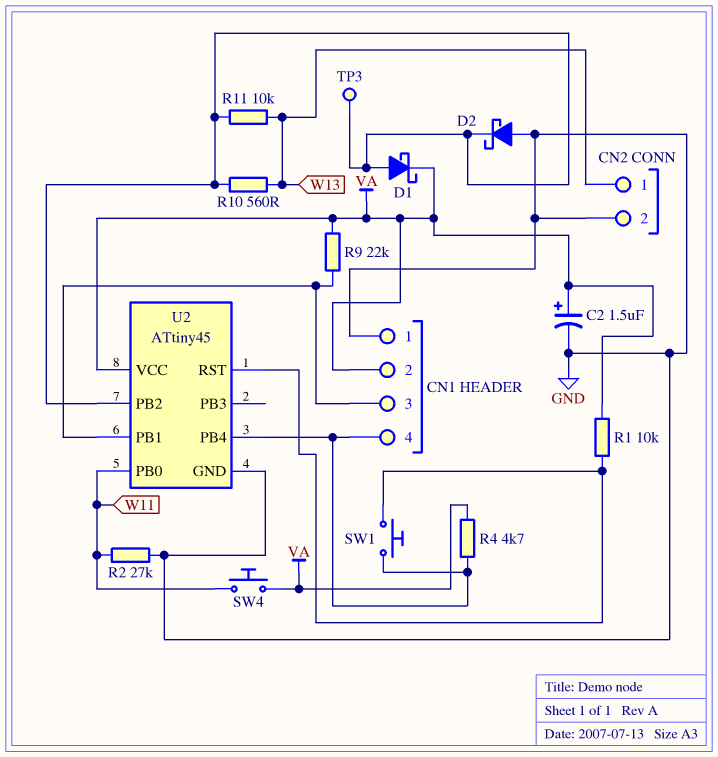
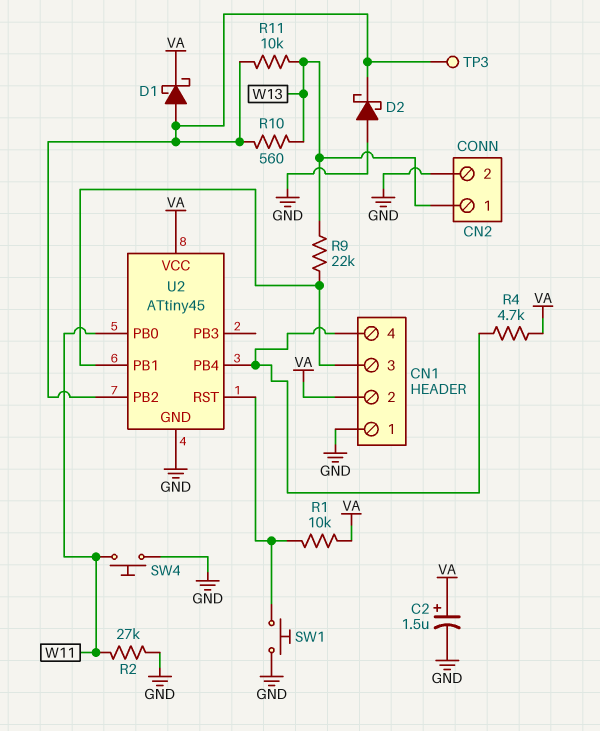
R9: 22k (CN1/3, VA) -> 22k (CN1/3, W13)
SW1: button (CN1/4, U2/RST) -> button (GND, U2/RST)
SW4: button (VA, W11) -> button (GND, W11)

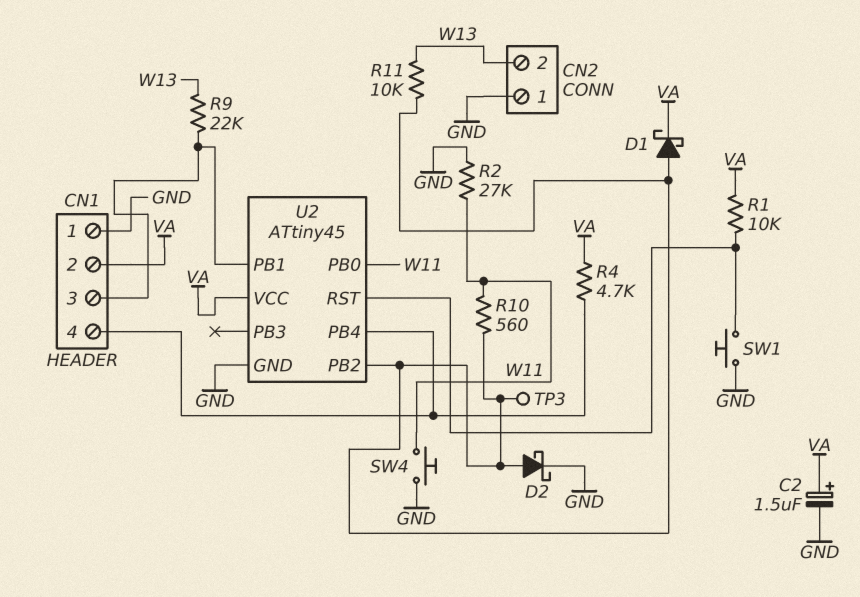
CN2 pin 1: W13 -> GND
CN2 pin 2: GND -> W13
D2: schottky (A GND, K U2/PB2) -> schottky (A U2/PB2, K GND)
R10: 560 (U2/PB2, W13) -> 560 (U2/PB2, W11)

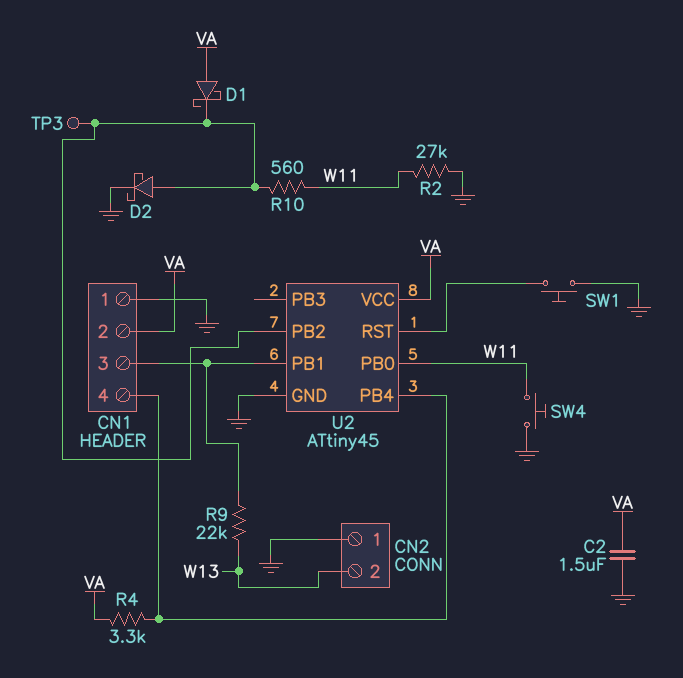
C2: 1.5uF (plus VA, minus GND) -> 1.5uF (GND, VA)
D1: schottky (A U2/PB2, K VA) -> schottky (A VA, K U2/PB2)
R1: 10k (U2/RST, VA) -> none
R4: 4.7k (CN1/4, VA) -> 3.3k (CN1/4, VA)
R11: 10k (U2/PB2, W13) -> none

